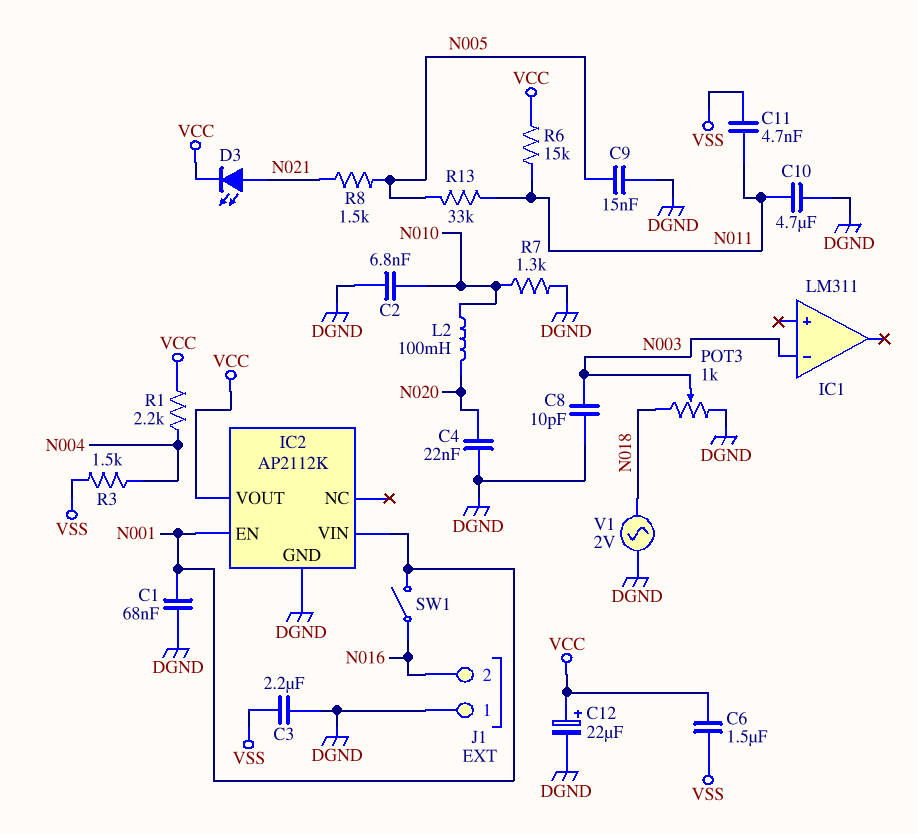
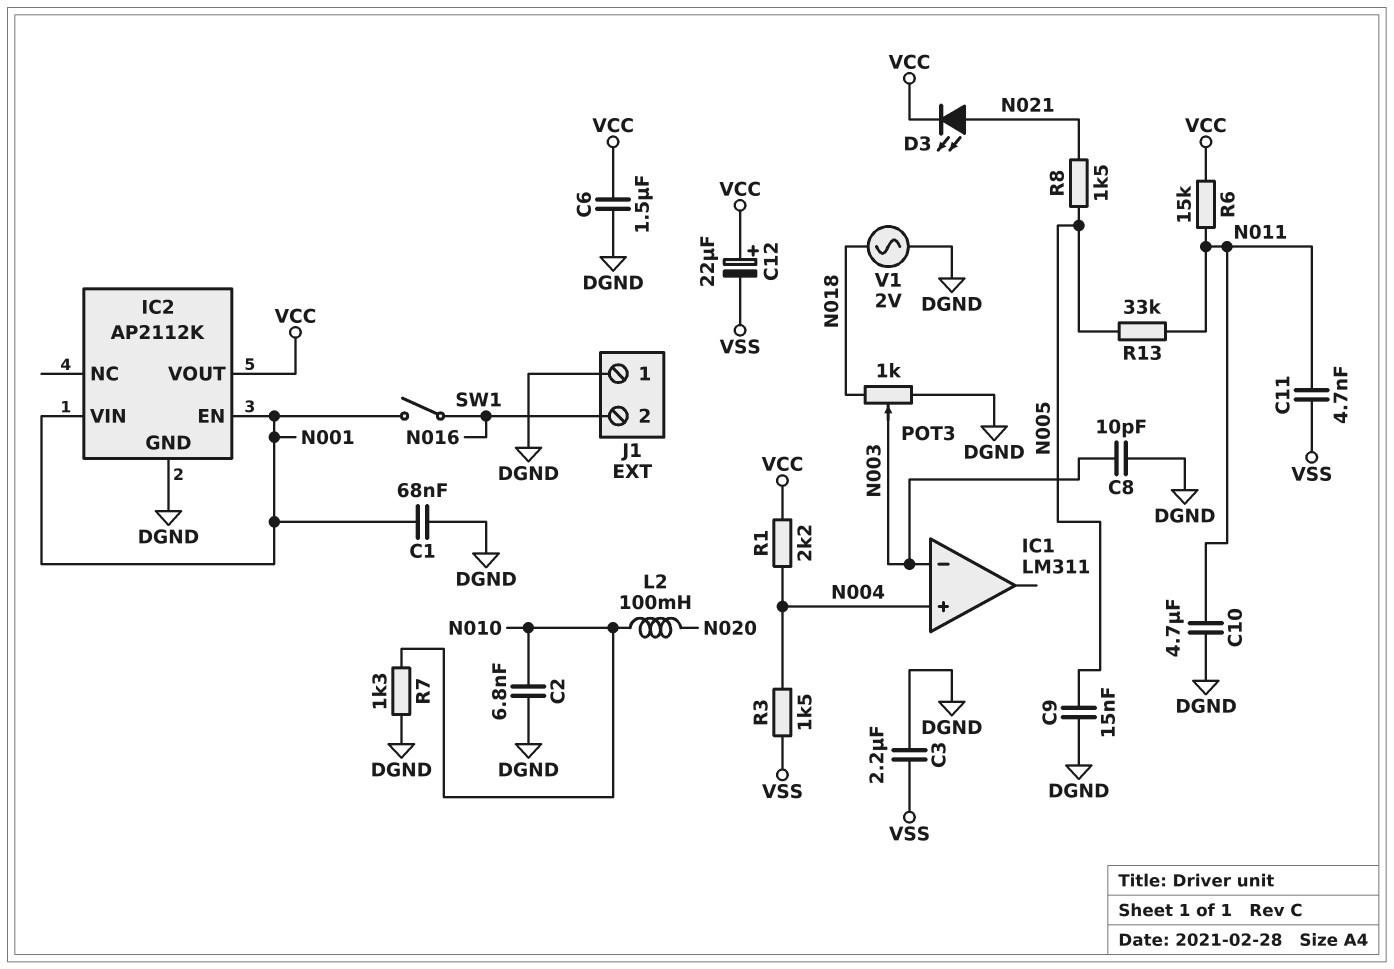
C4: 22nF (DGND, N020) -> none
C6: 1.5uF (VCC, VSS) -> 1.5uF (DGND, VCC)
C12: 22uF (plus VCC, minus DGND) -> 22uF (plus VCC, minus VSS)
IC1 pin in+: none -> N004

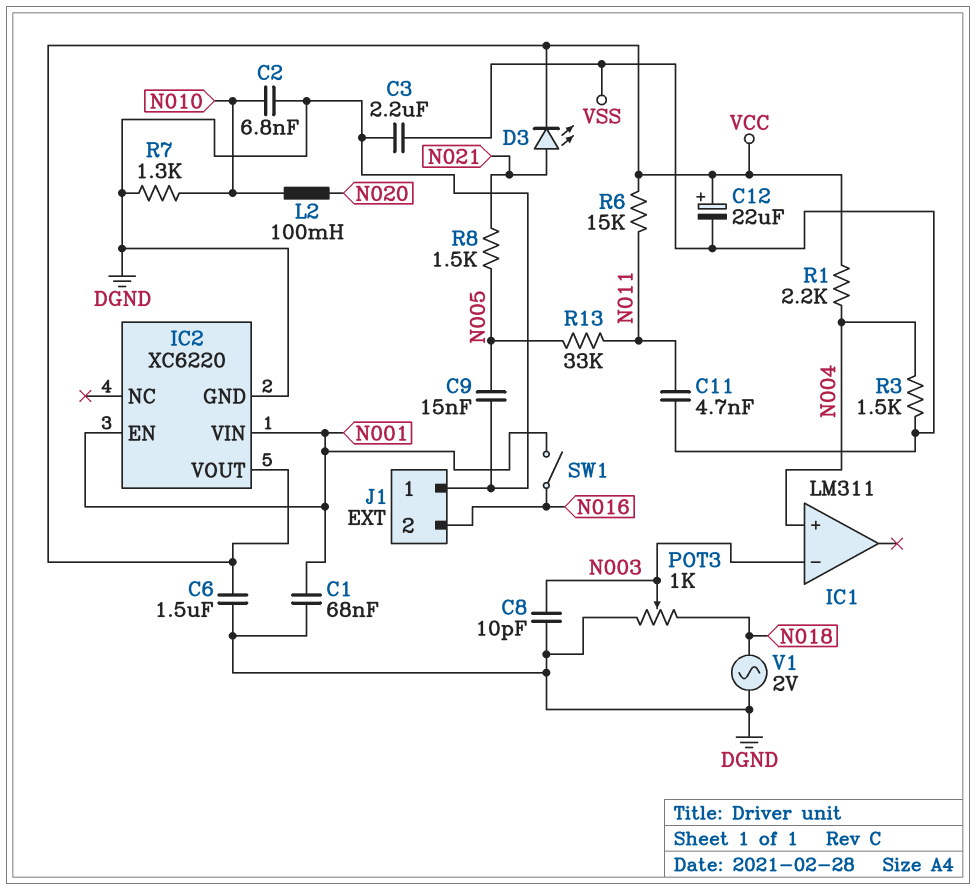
C10: 4.7uF (DGND, N011) -> none
IC2: AP2112K -> XC6220

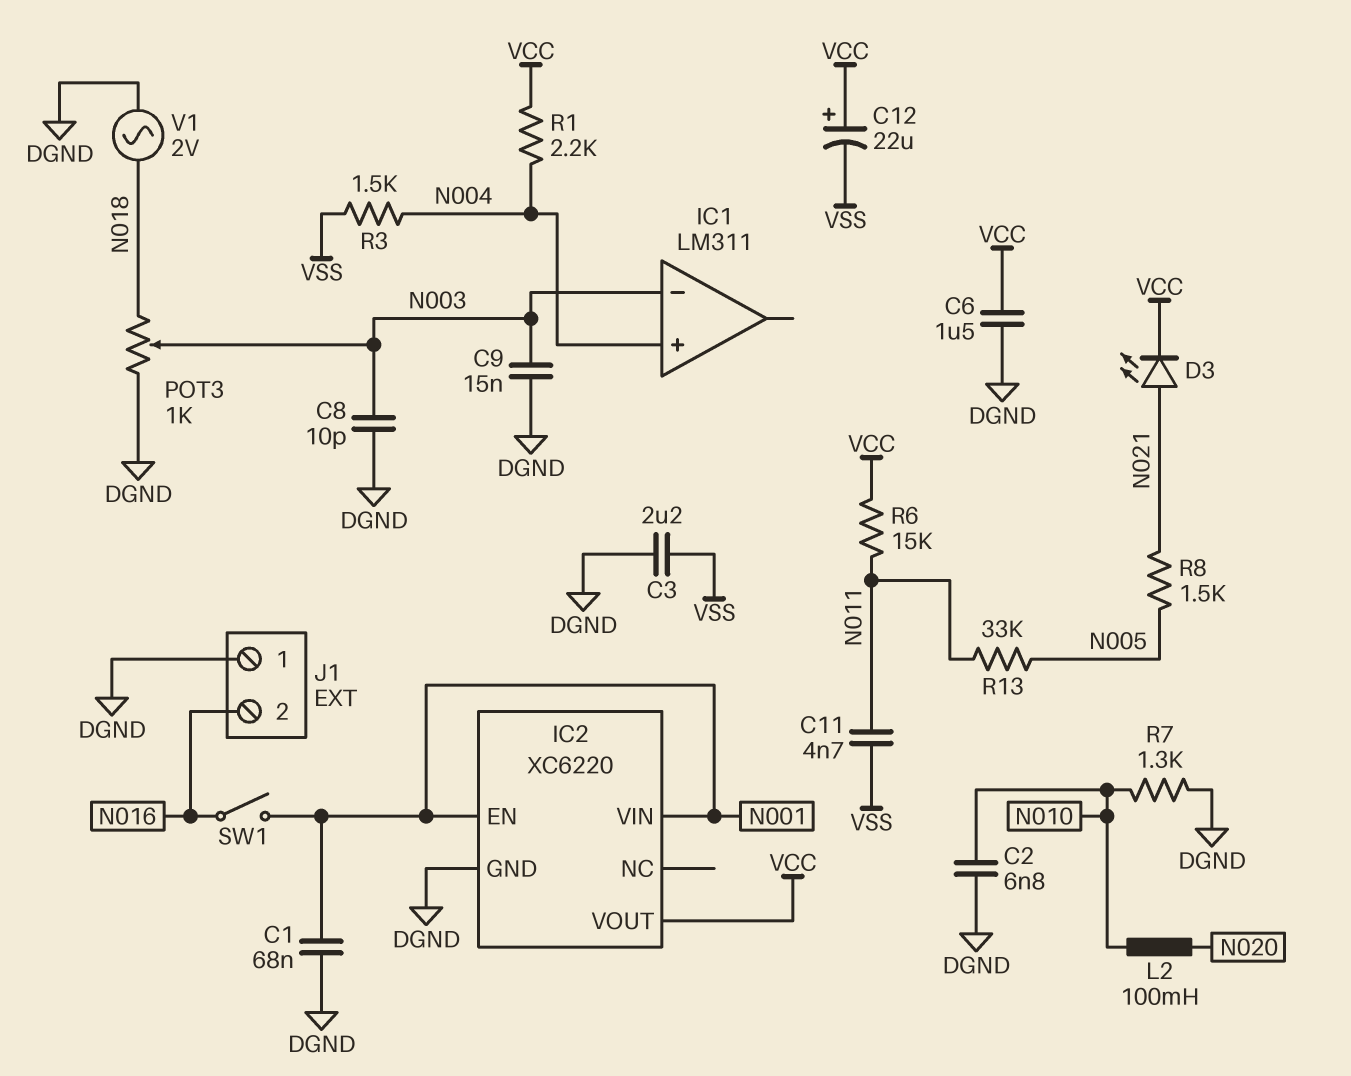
C9: 15nF (DGND, N005) -> 15nF (DGND, N003)

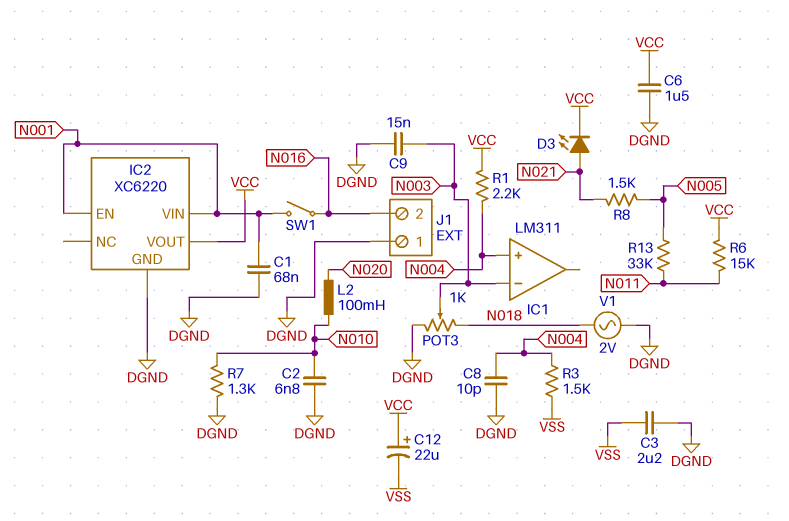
C8: 10pF (DGND, N003) -> 10pF (DGND, N004)
C11: 4.7nF (N011, VSS) -> none

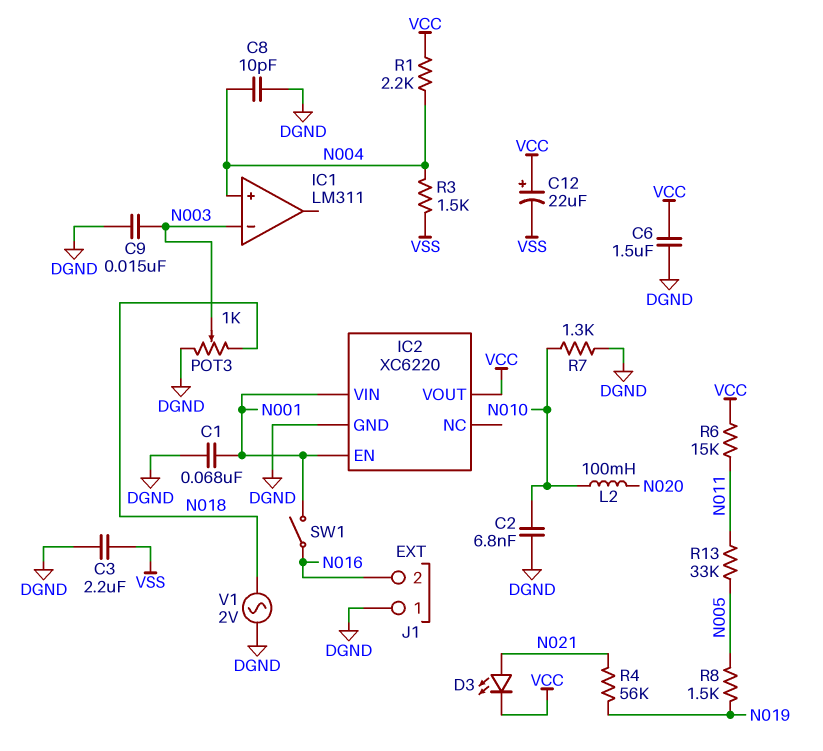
R4: none -> 56k (N019, N021)
R8: 1.5k (N005, N021) -> 1.5k (N005, N019)

